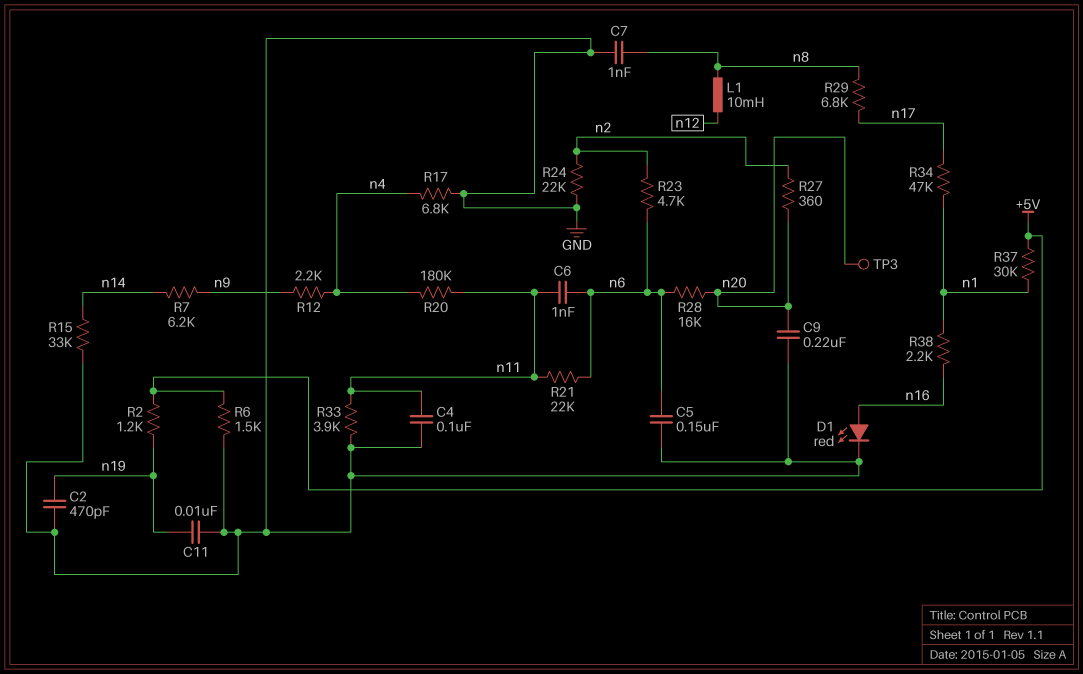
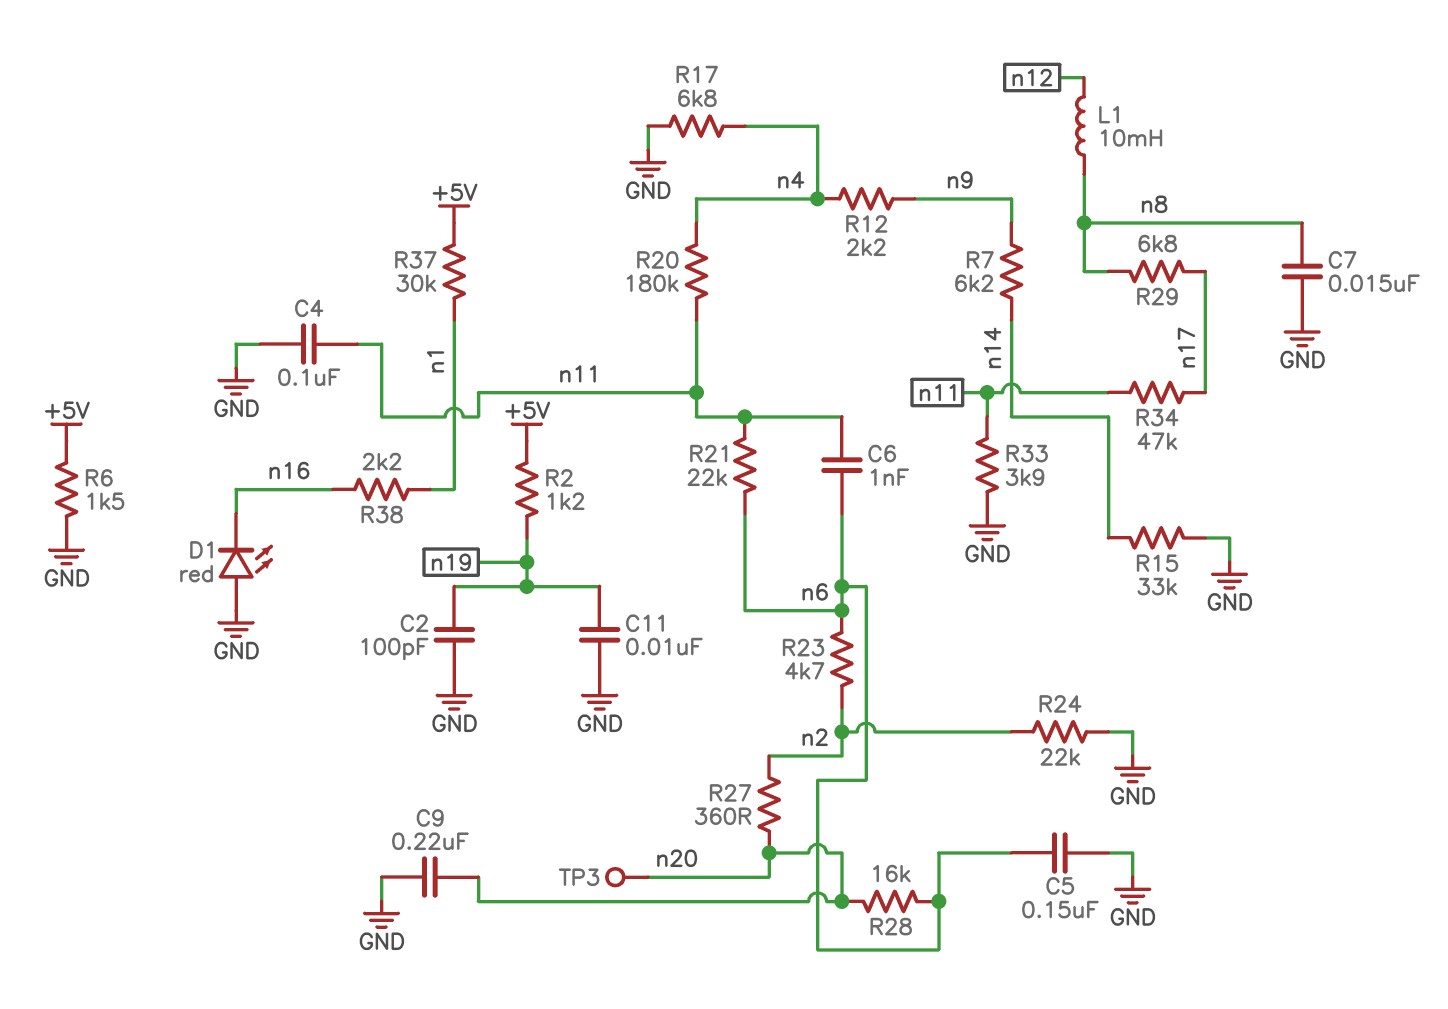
C2: 470pF (GND, n19) -> 100pF (GND, n19)
C7: 1nF (GND, n8) -> 15nF (GND, n8)
D1: LED red (A n16, K GND) -> LED red (A GND, K n16)
R34: 47k (n1, n17) -> 47k (n11, n17)

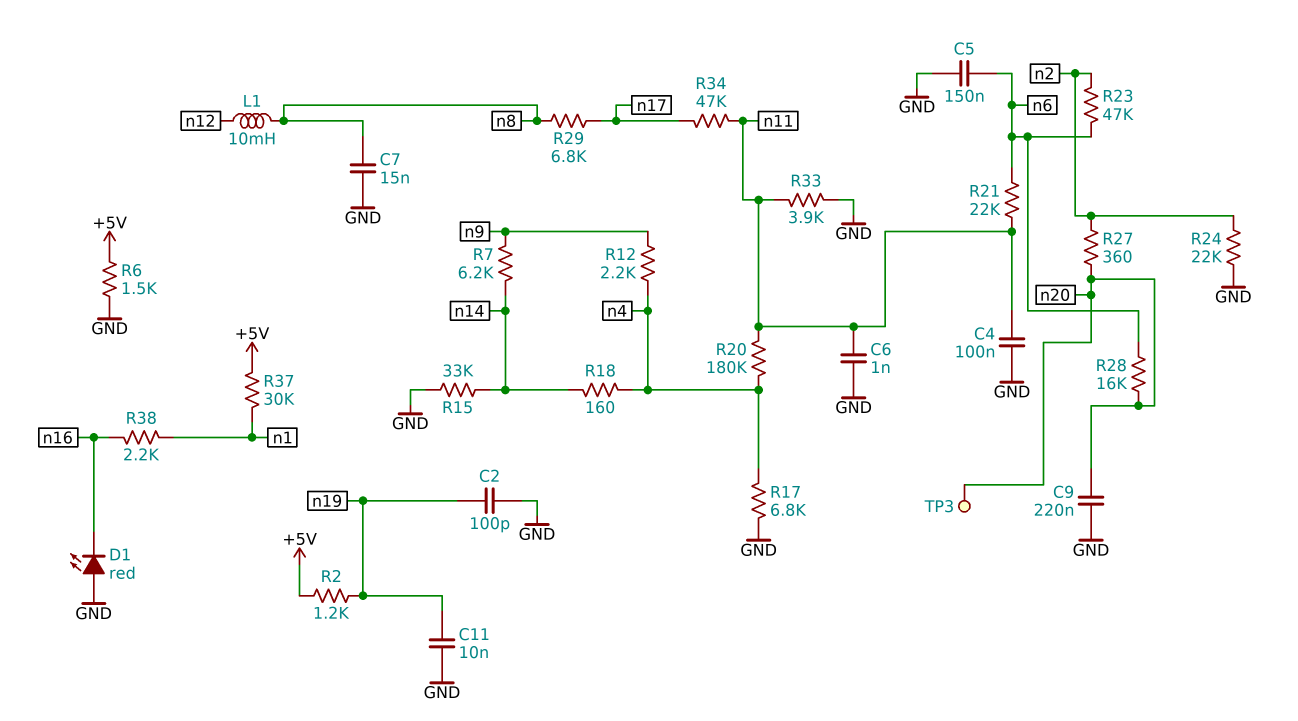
C6: 1nF (n6, n11) -> 1nF (GND, n11)
R18: none -> 160 (n4, n14)
R23: 4.7k (n2, n6) -> 47k (n2, n6)

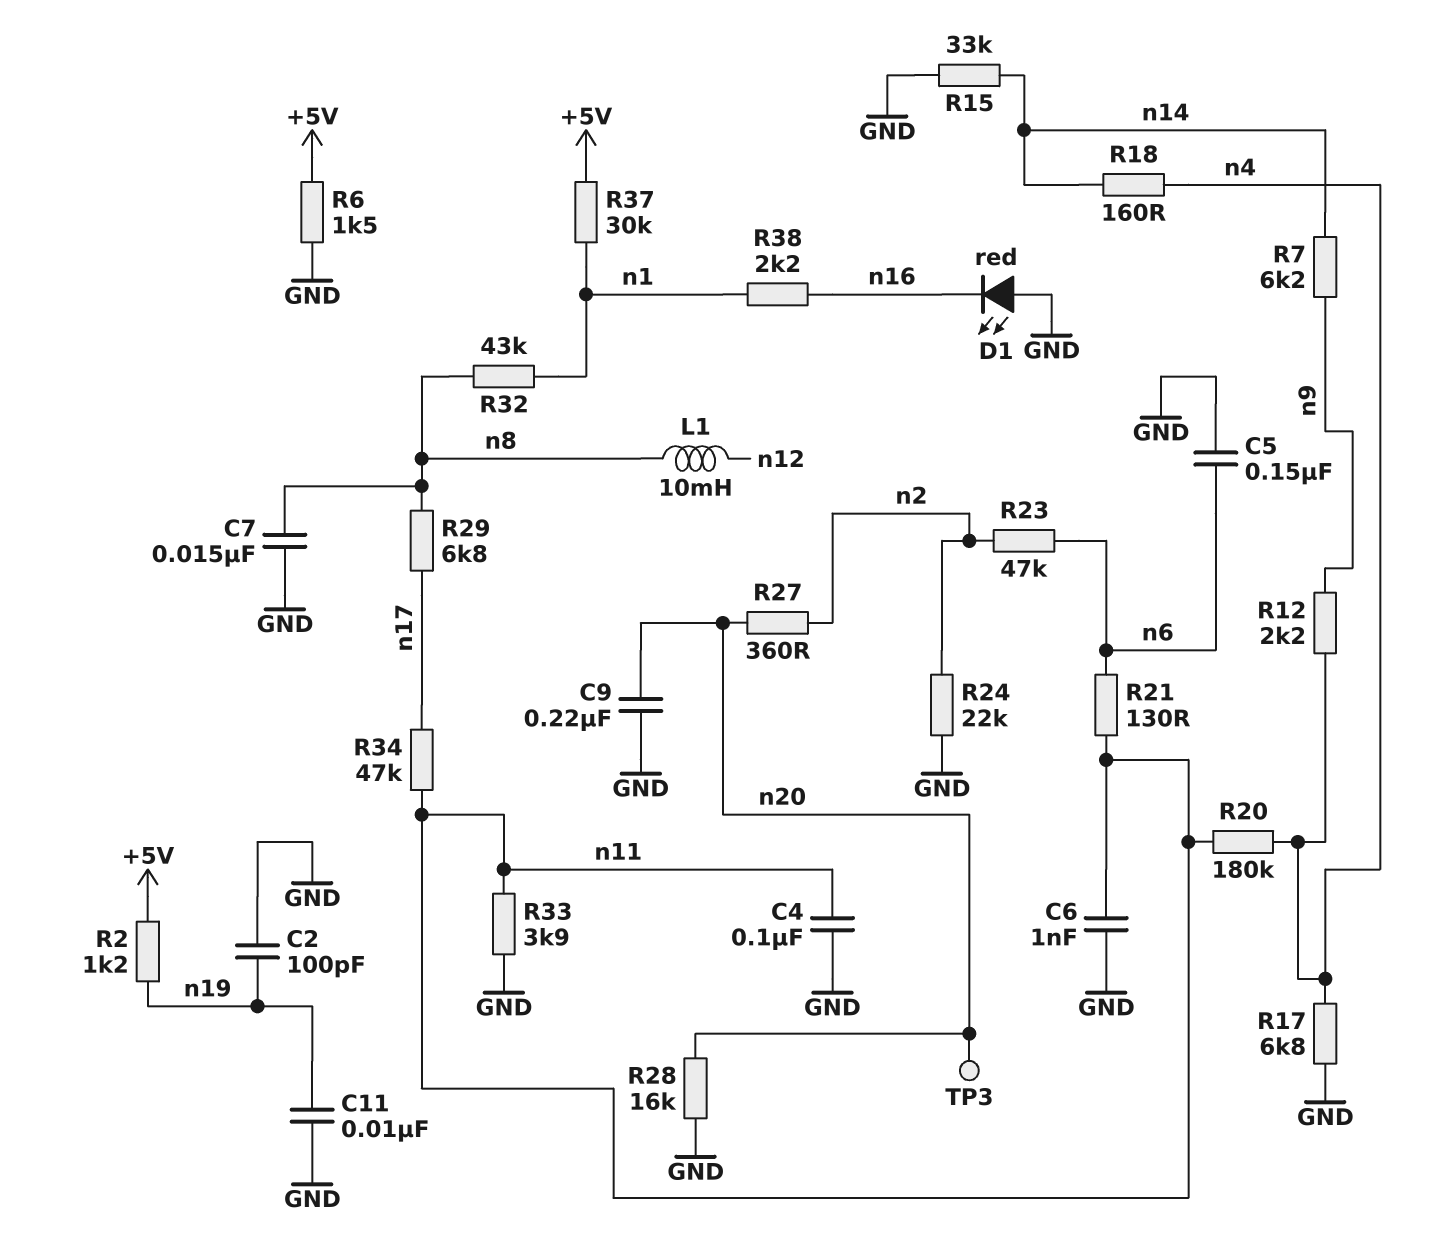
R21: 22k (n6, n11) -> 130 (n6, n11)
R28: 16k (n6, n20) -> 16k (GND, n20)
R32: none -> 43k (n1, n8)

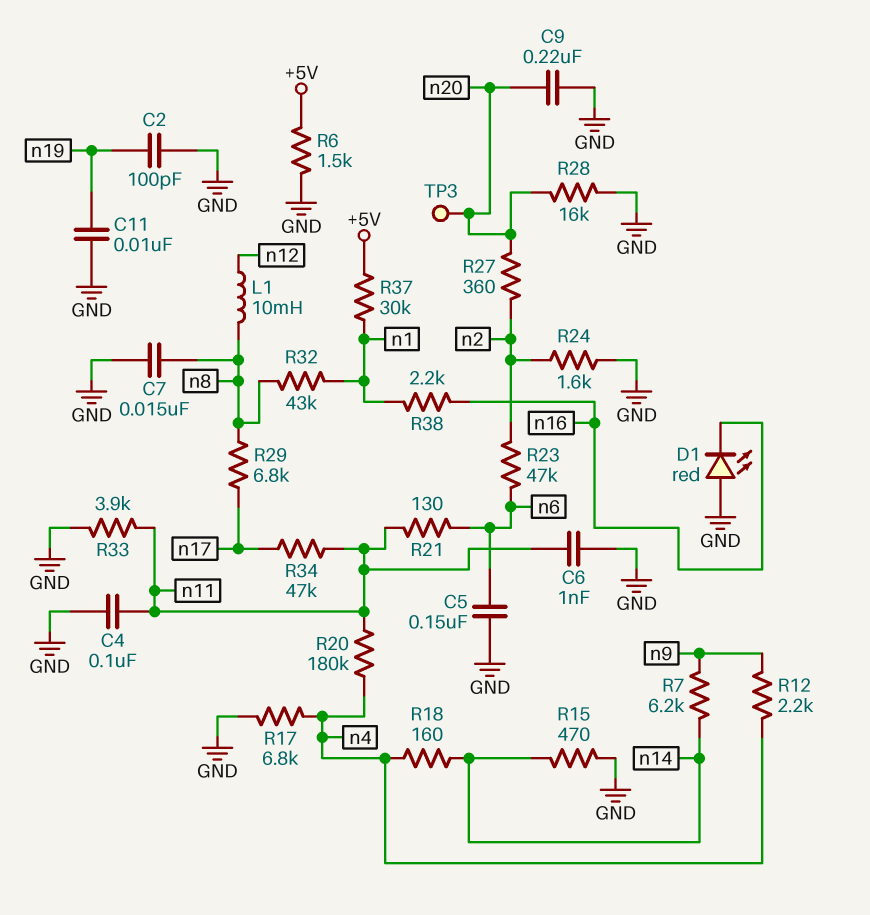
R2: 1.2k (+5V, n19) -> none
R15: 33k (GND, n14) -> 470 (GND, n14)
R24: 22k (GND, n2) -> 1.6k (GND, n2)

